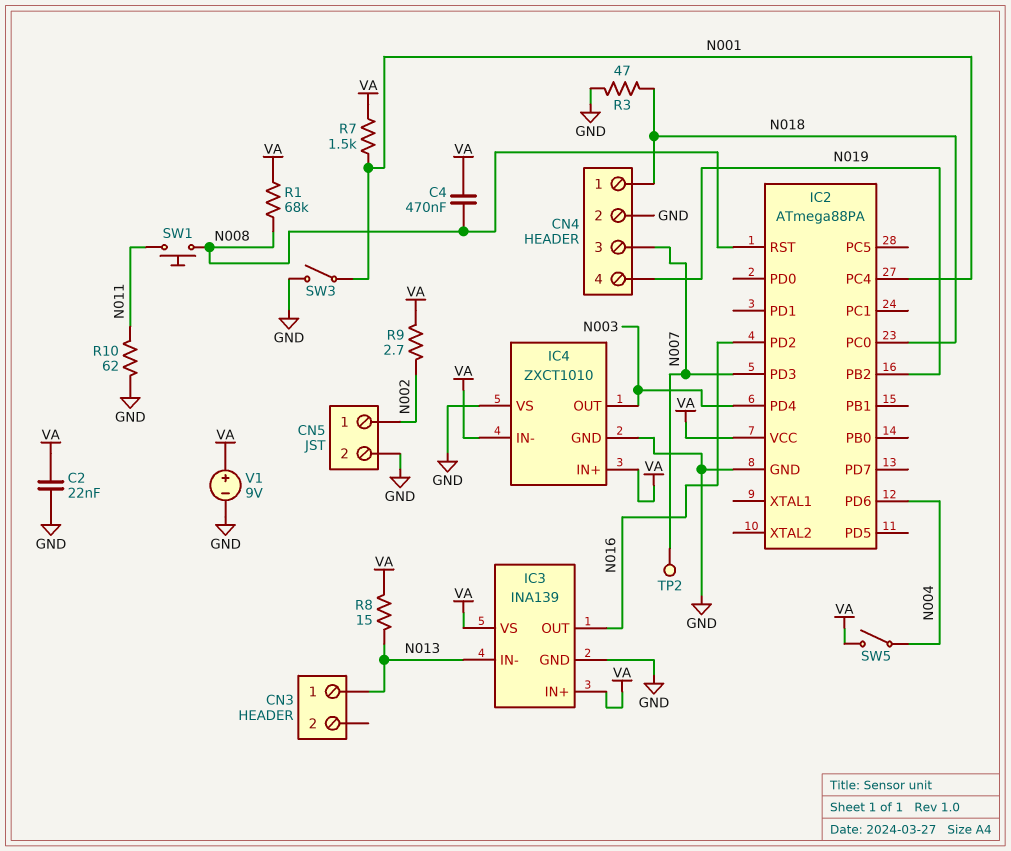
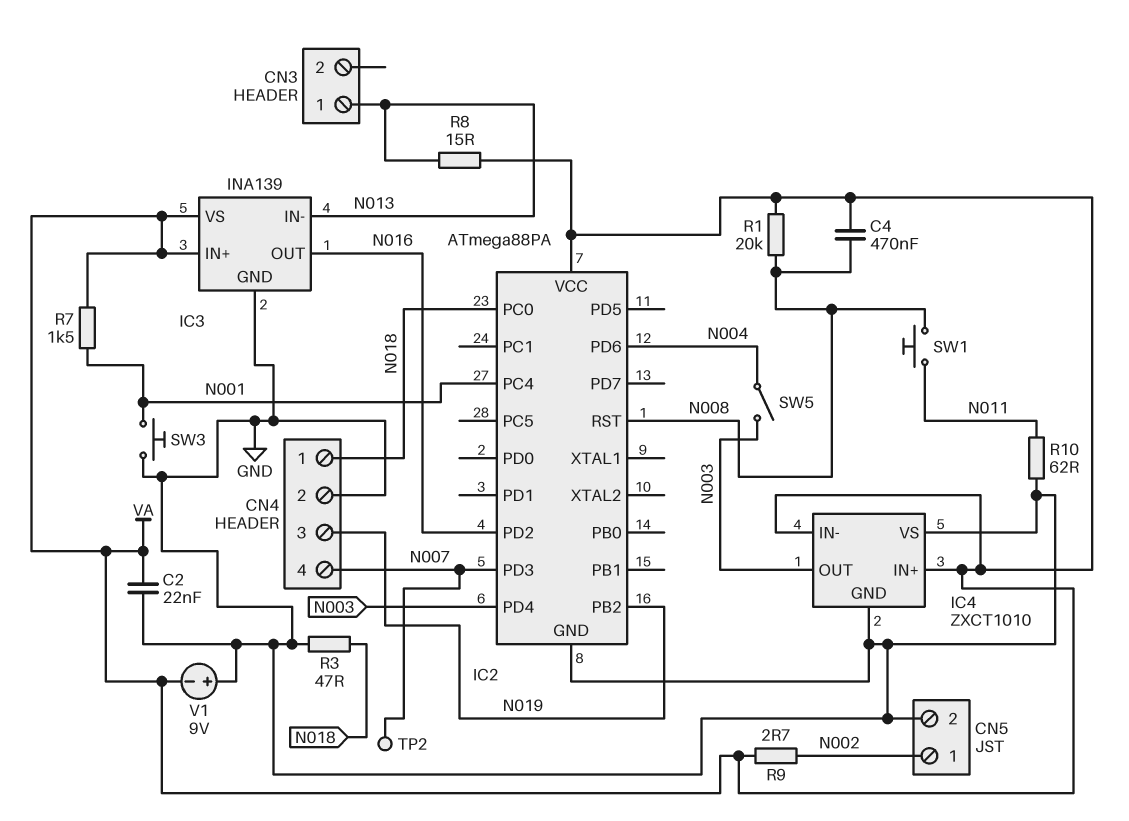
CN4 pin 3: N007 -> N019
CN4 pin 4: N019 -> N007
R1: 68k (N008, VA) -> 20k (N008, VA)
SW3: switch (GND, N001) -> button (GND, N001)
SW5: switch (N004, VA) -> switch (N003, N004)
V1: 9V (plus VA, minus GND) -> 9V (plus GND, minus VA)

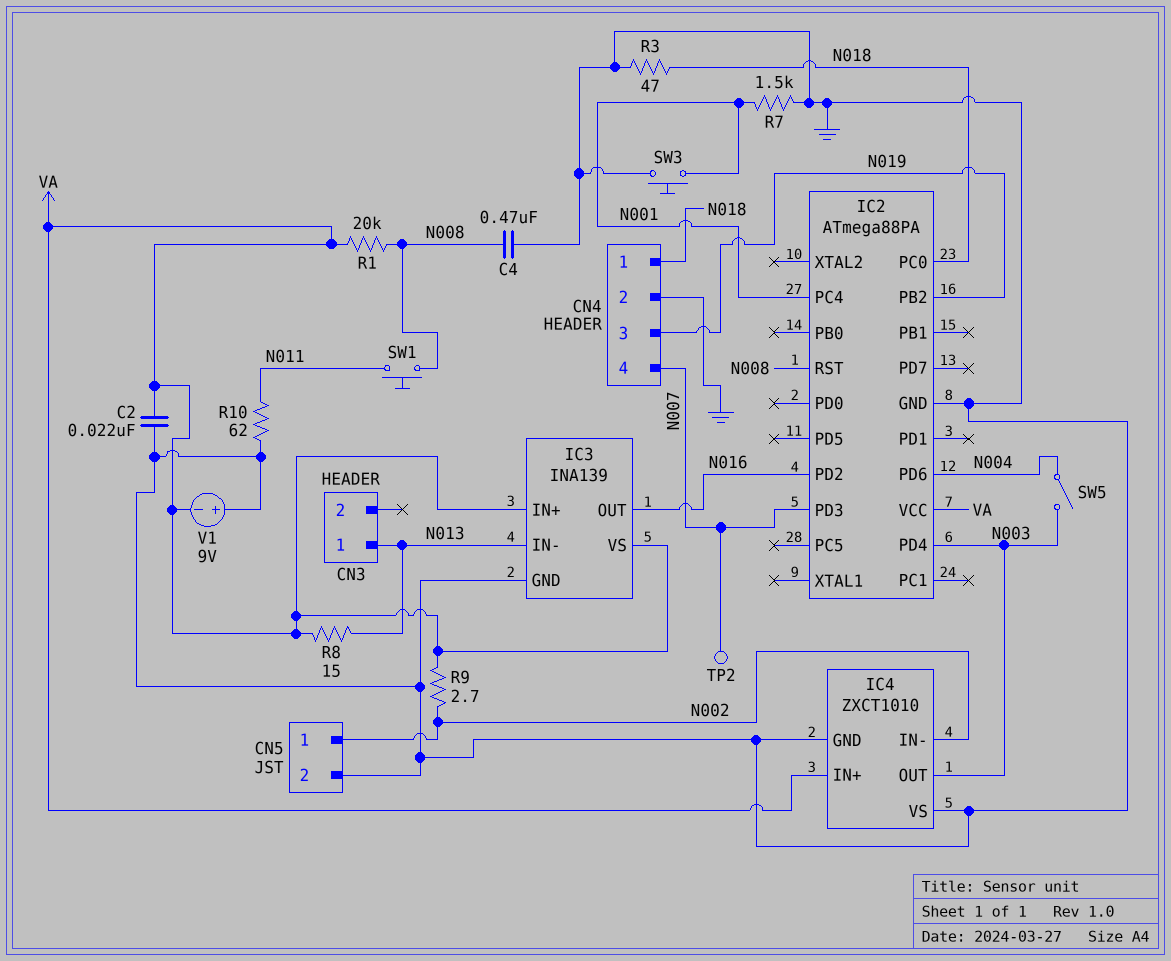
C4: 470nF (N008, VA) -> 470nF (GND, N008)
IC4 pin IN-: VA -> N002
R7: 1.5k (N001, VA) -> 1.5k (GND, N001)

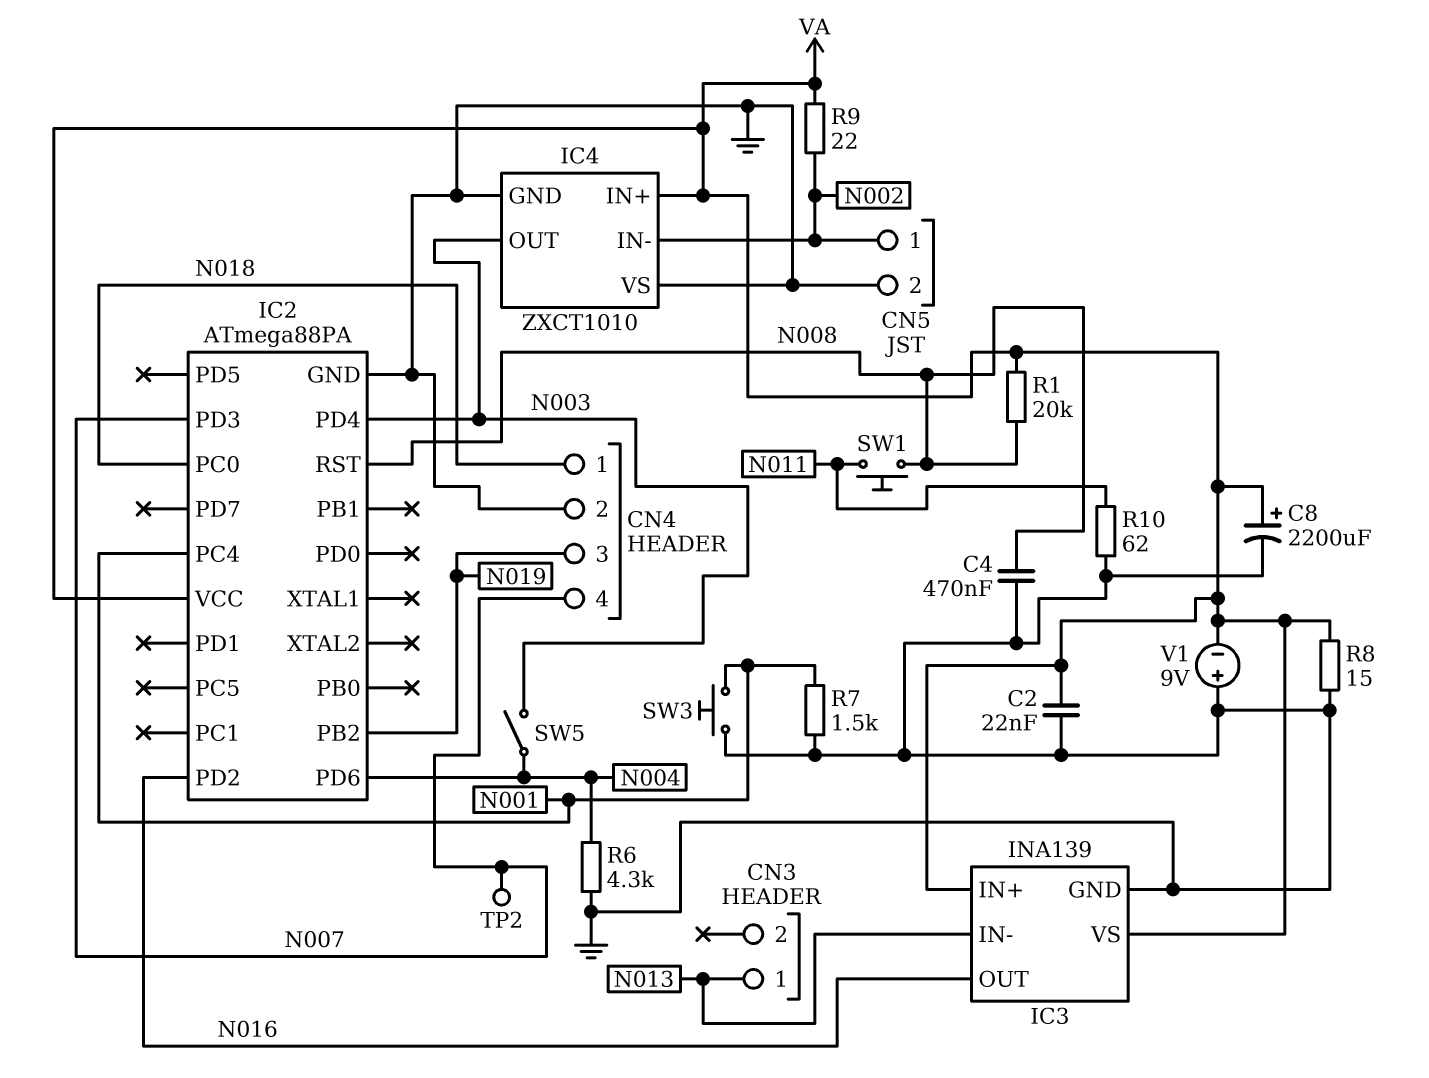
C8: none -> 2200uF (plus VA, minus GND)
R3: 47 (GND, N018) -> none
R6: none -> 4.3k (GND, N004)
R8: 15 (N013, VA) -> 15 (GND, VA)
R9: 2.7 (N002, VA) -> 22 (N002, VA)

